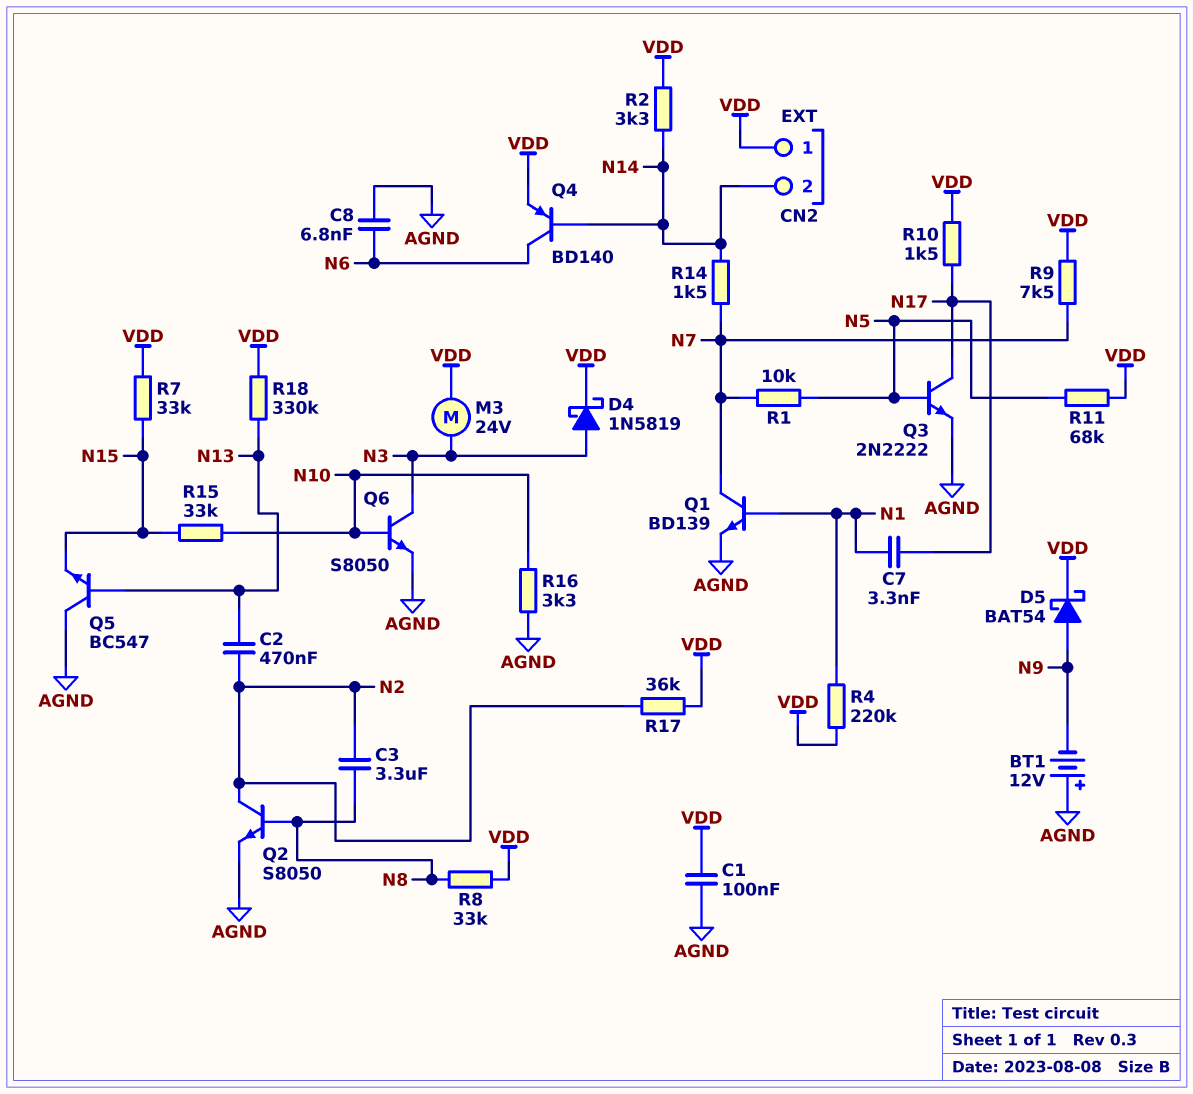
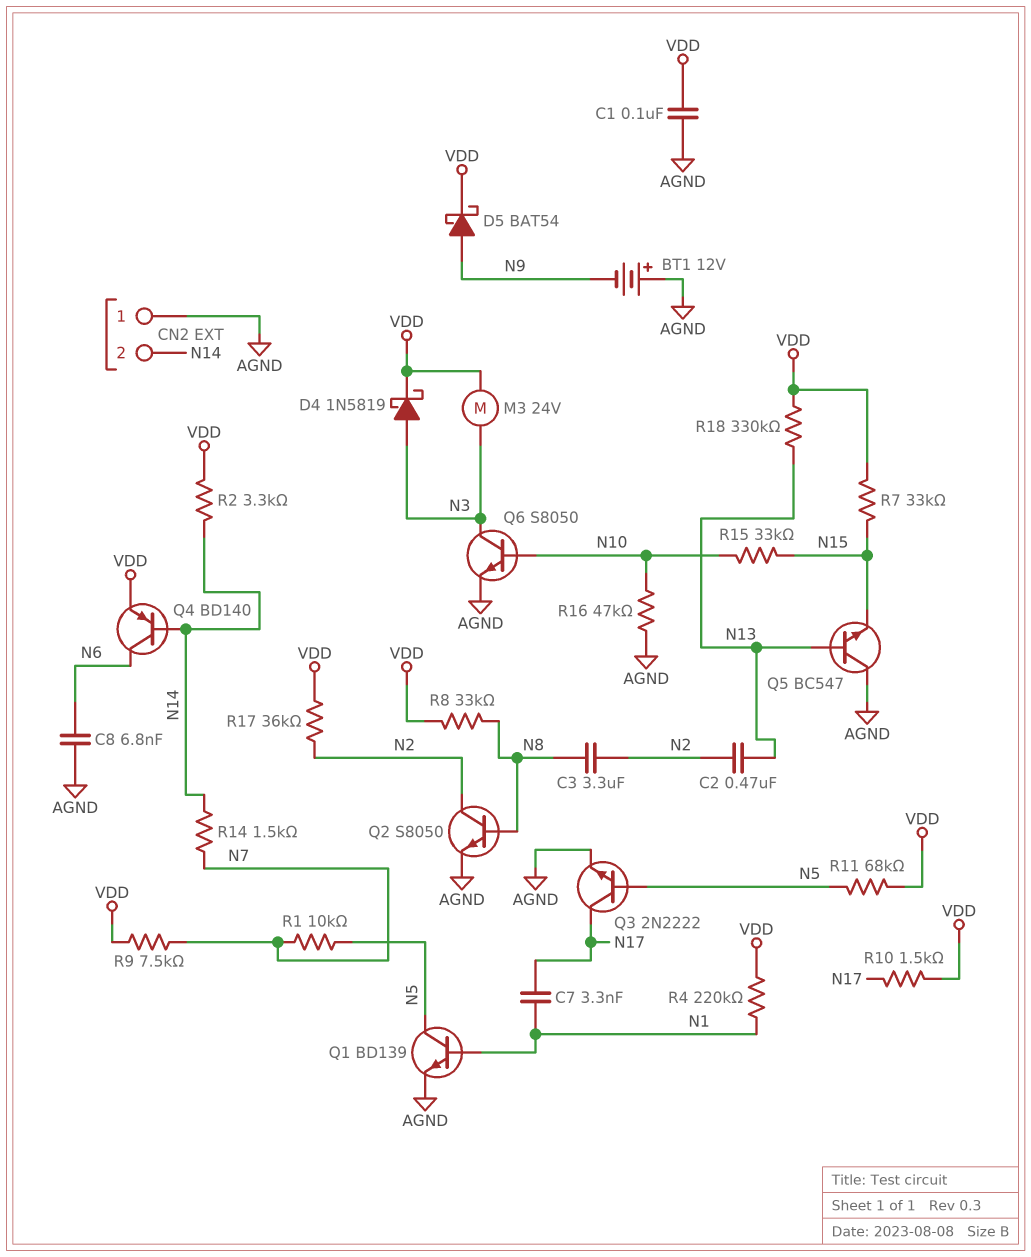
CN2 pin 1: VDD -> AGND
Q1: NPN BD139 (B N1, C N7, E AGND) -> NPN BD139 (B N1, C N5, E AGND)
R16: 3.3k (AGND, N10) -> 47k (AGND, N10)

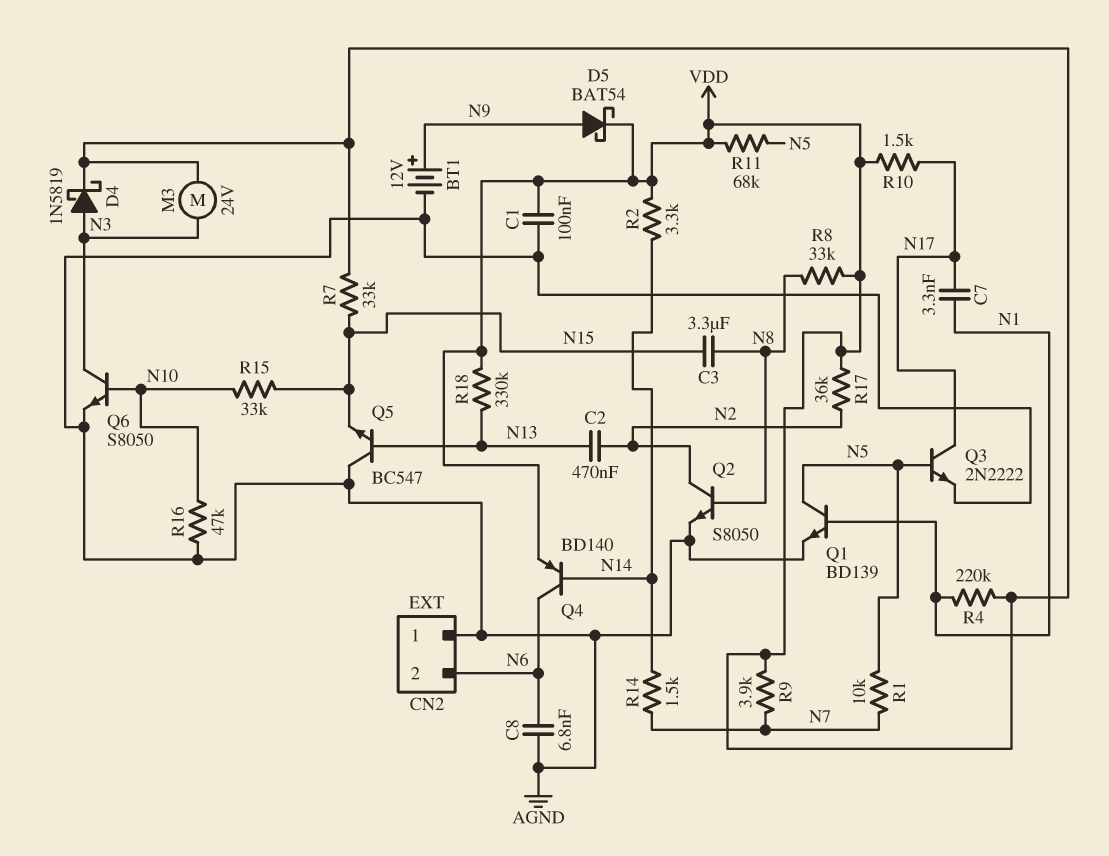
BT1: 12V (plus AGND, minus N9) -> 12V (plus N9, minus AGND)
C3: 3.3uF (N2, N8) -> 3.3uF (N8, N15)
CN2 pin 2: N14 -> N6
R9: 7.5k (N7, VDD) -> 3.9k (N7, VDD)

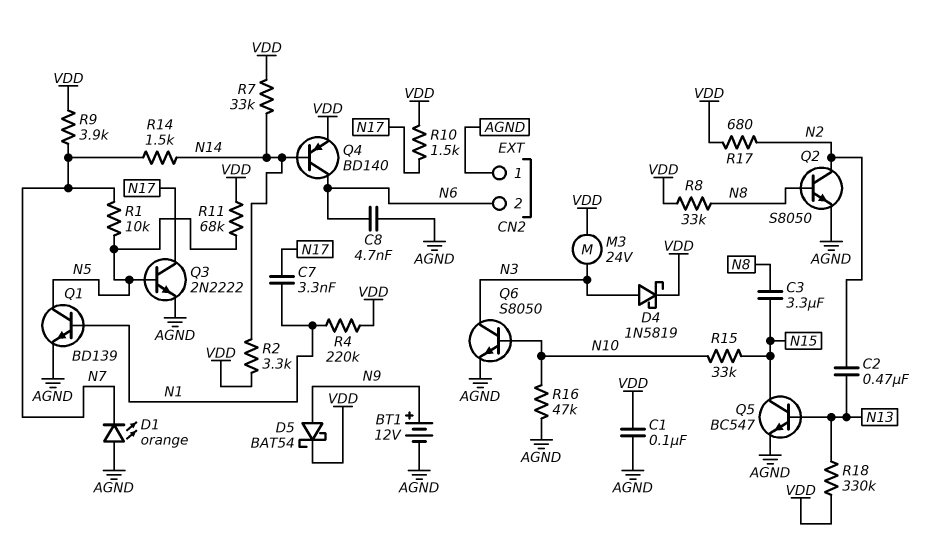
C8: 6.8nF (AGND, N6) -> 4.7nF (AGND, N6)
D1: none -> LED orange (A AGND, K N7)
Q5: NPN BC547 (B N13, C AGND, E N15) -> NPN BC547 (B N13, C N15, E AGND)
R7: 33k (N15, VDD) -> 33k (N14, VDD)
R17: 36k (N2, VDD) -> 680 (N2, VDD)

